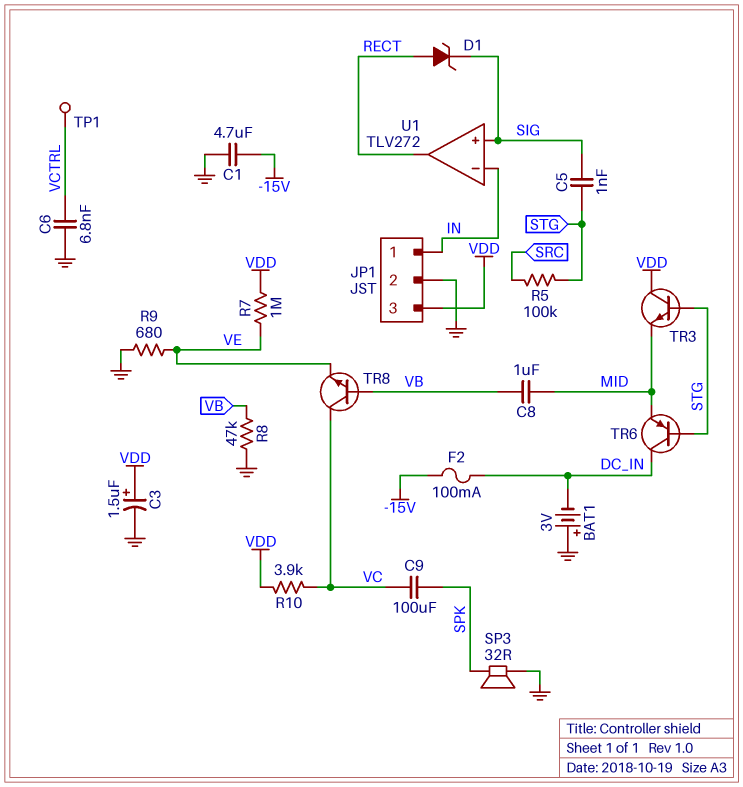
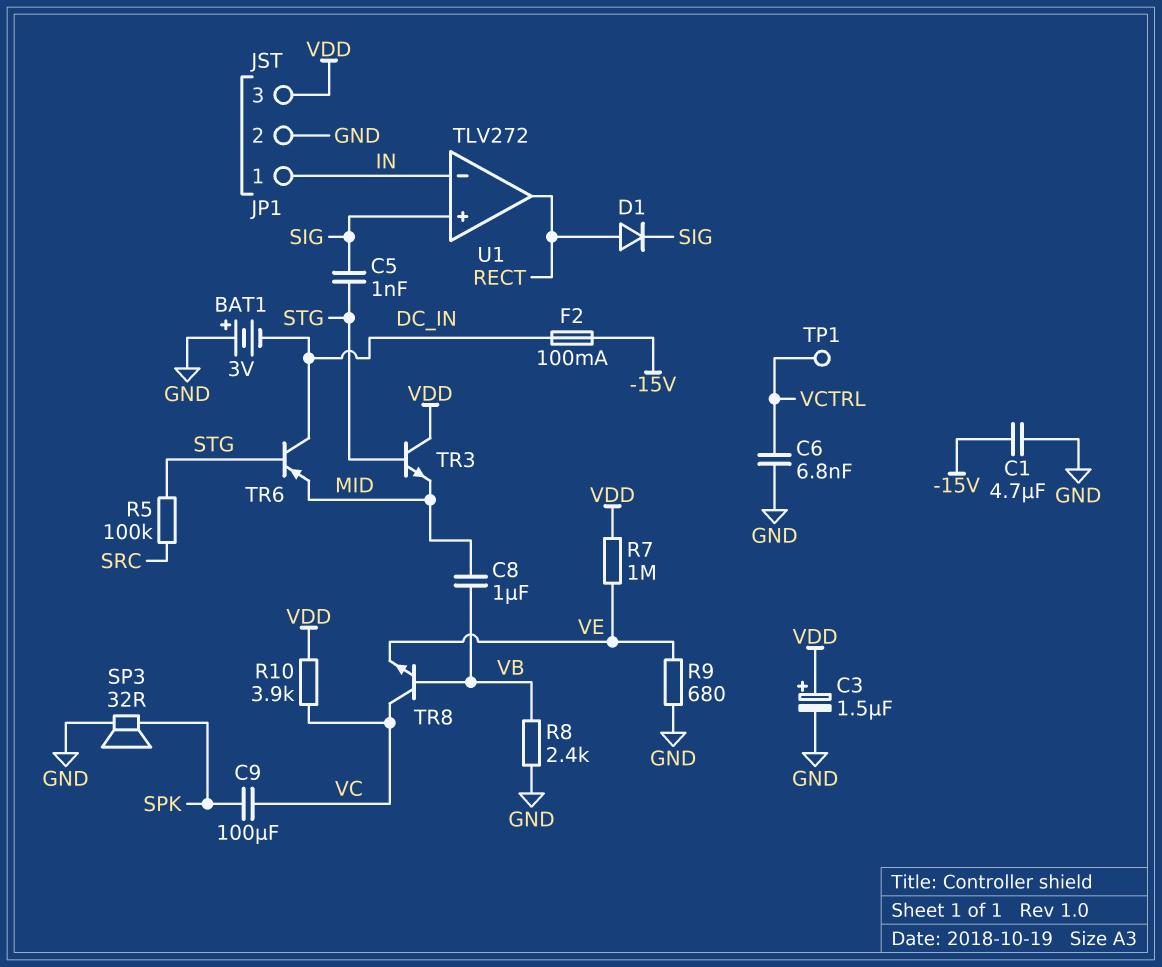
D1: zener (A RECT, K SIG) -> diode (A RECT, K SIG)
R8: 47k (GND, VB) -> 2.4k (GND, VB)

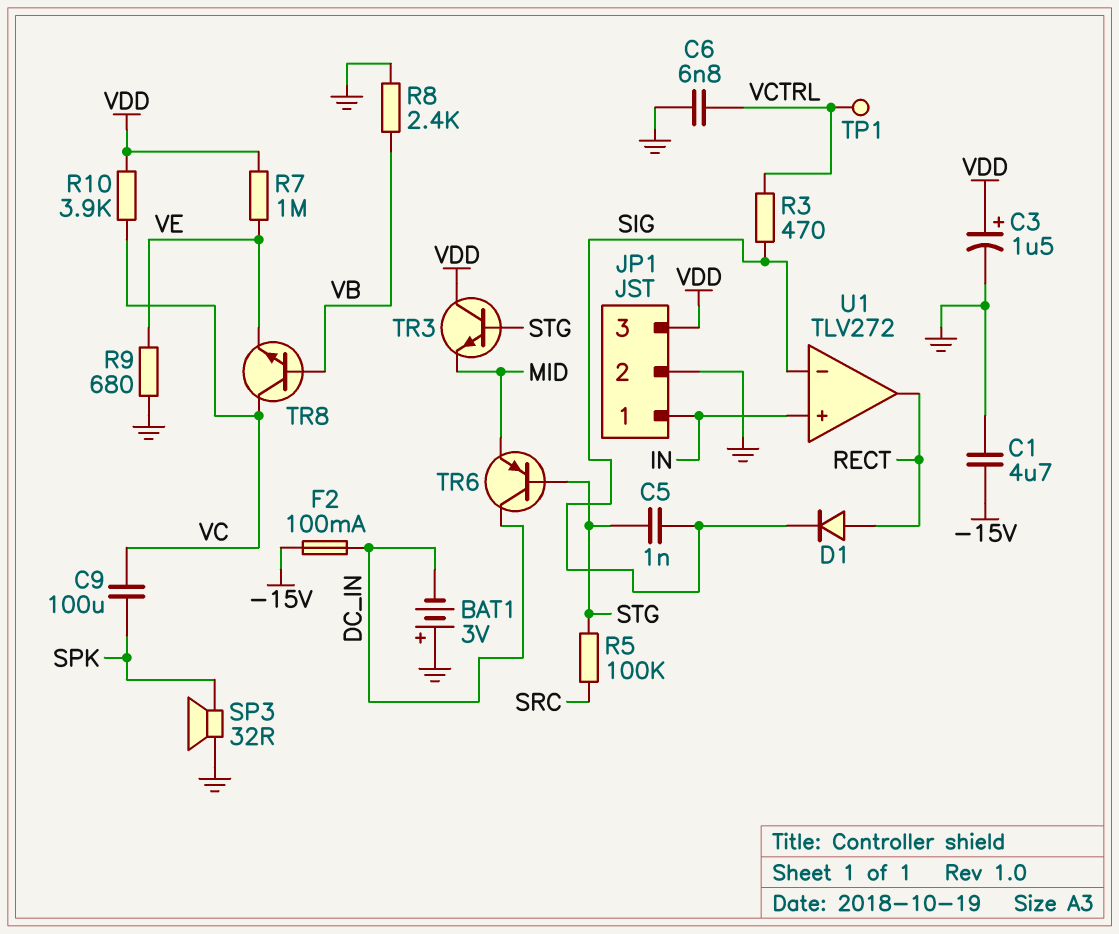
C8: 1uF (MID, VB) -> none
R3: none -> 470 (SIG, VCTRL)
U1 pin in+: SIG -> IN
U1 pin in-: IN -> SIG

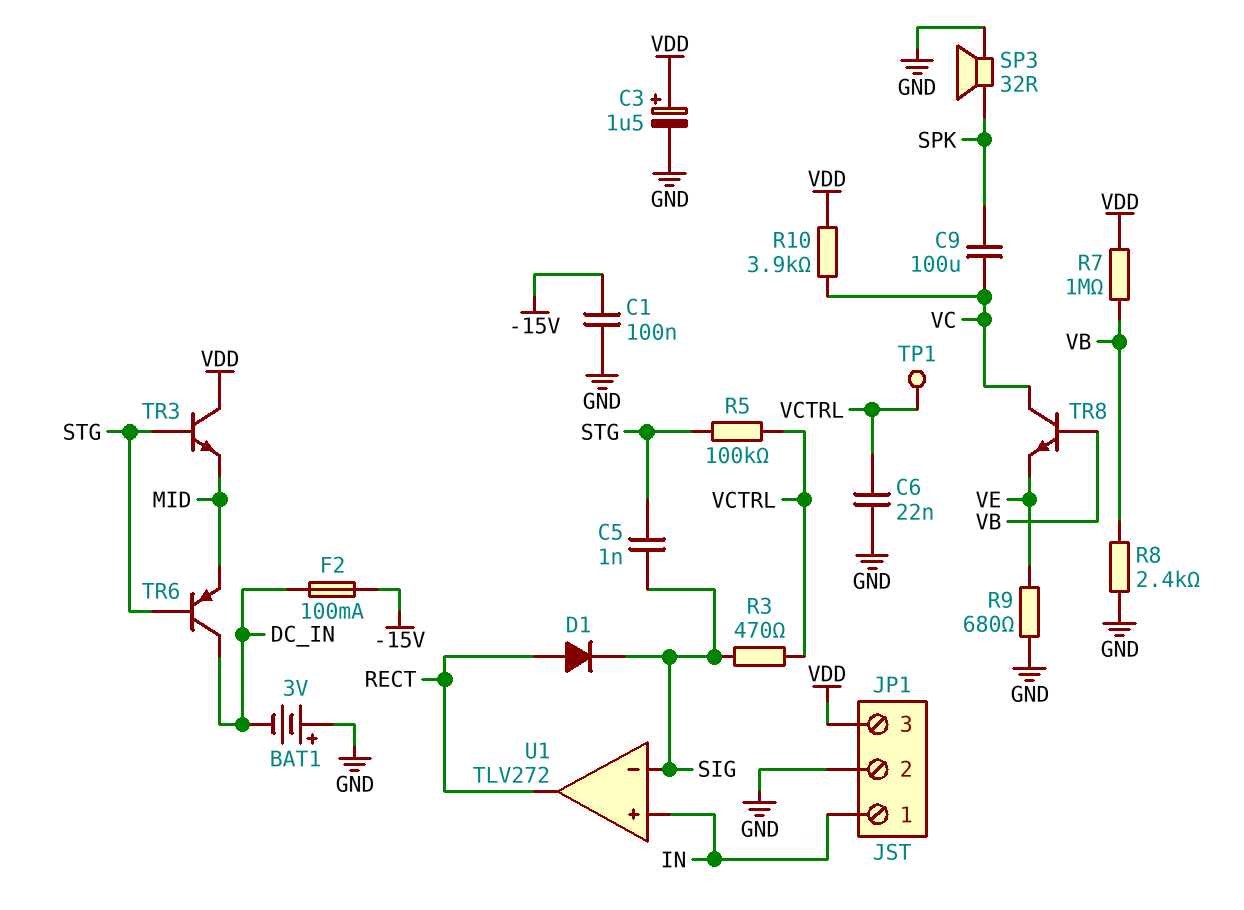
C1: 4.7uF (-15V, GND) -> 100nF (-15V, GND)
C6: 6.8nF (GND, VCTRL) -> 22nF (GND, VCTRL)
R5: 100k (SRC, STG) -> 100k (STG, VCTRL)
R7: 1M (VDD, VE) -> 1M (VB, VDD)

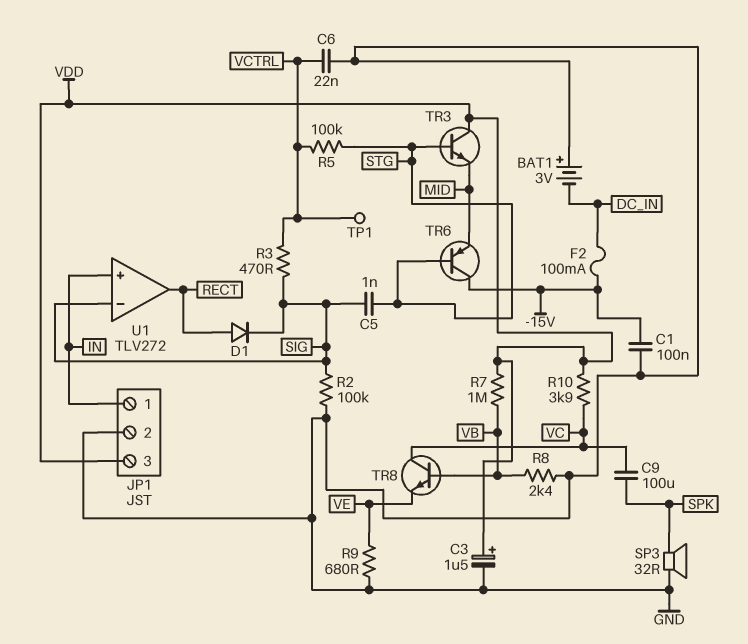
R2: none -> 100k (GND, SIG)
TR6: PNP (B STG, C DC_IN, E MID) -> PNP (B STG, C -15V, E MID)

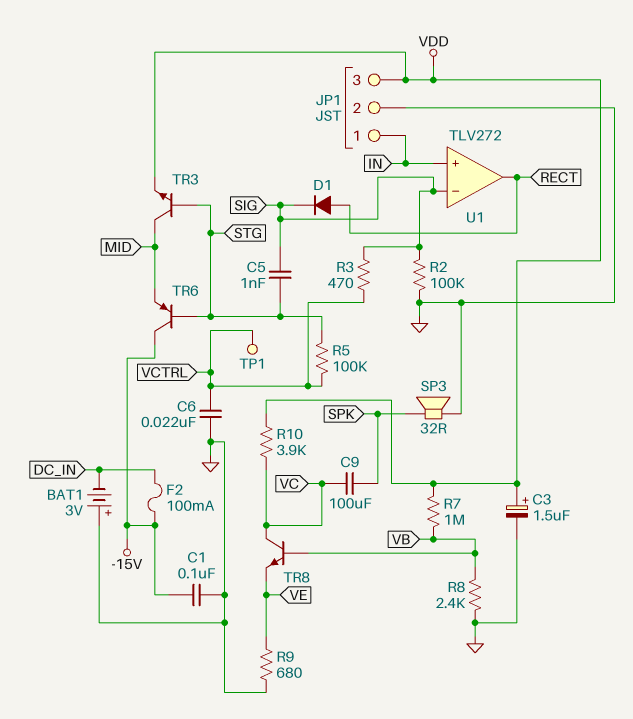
TR3: NPN (B STG, C VDD, E MID) -> NPN (B STG, C MID, E VDD)

